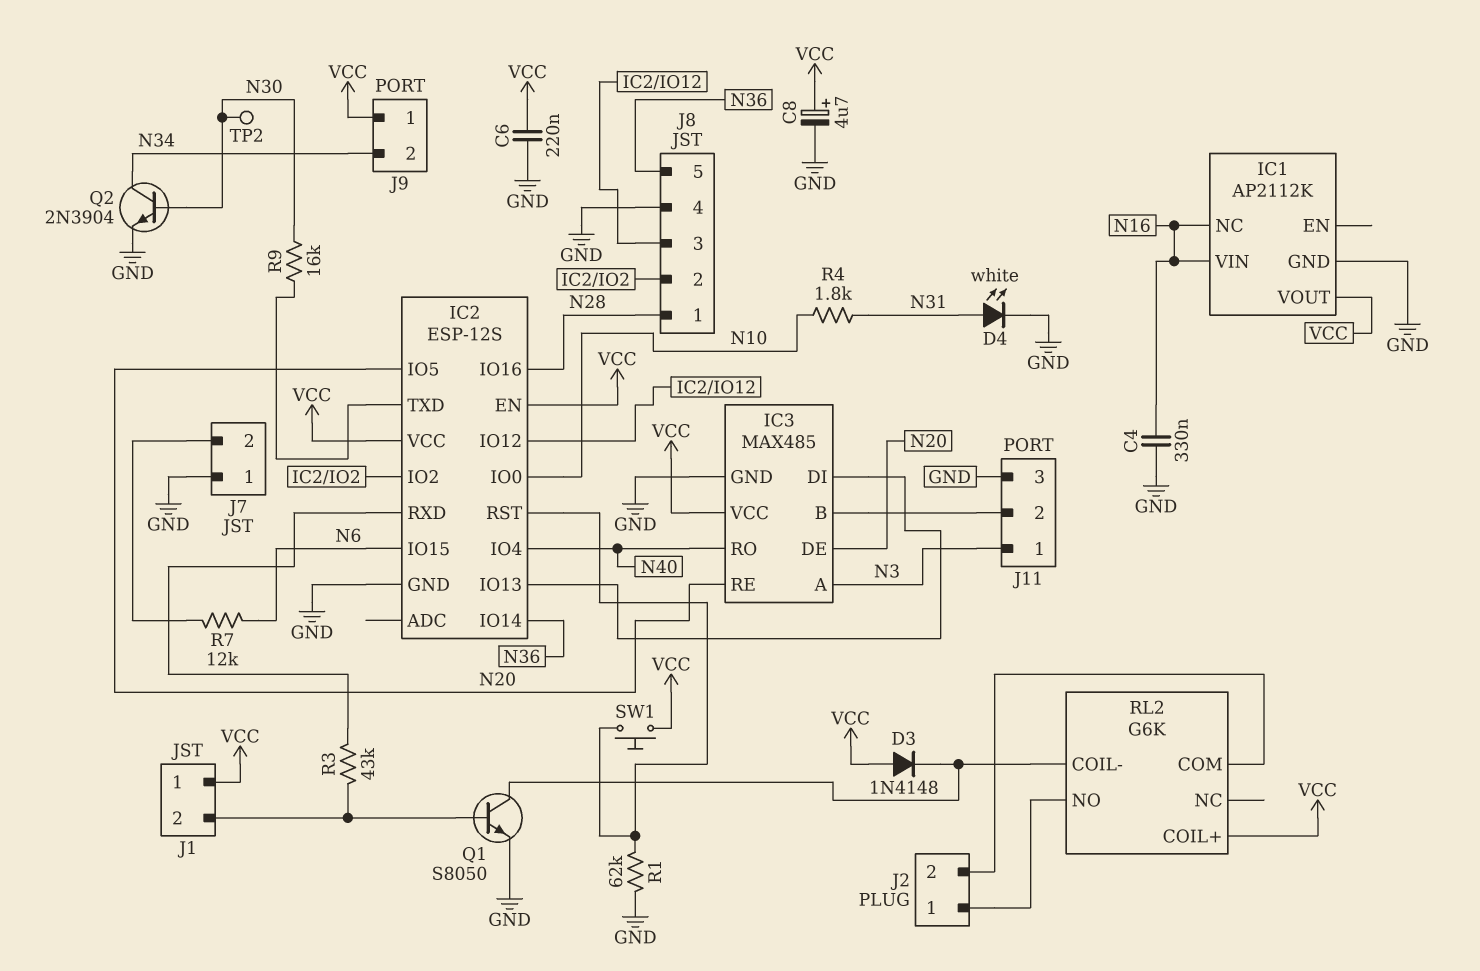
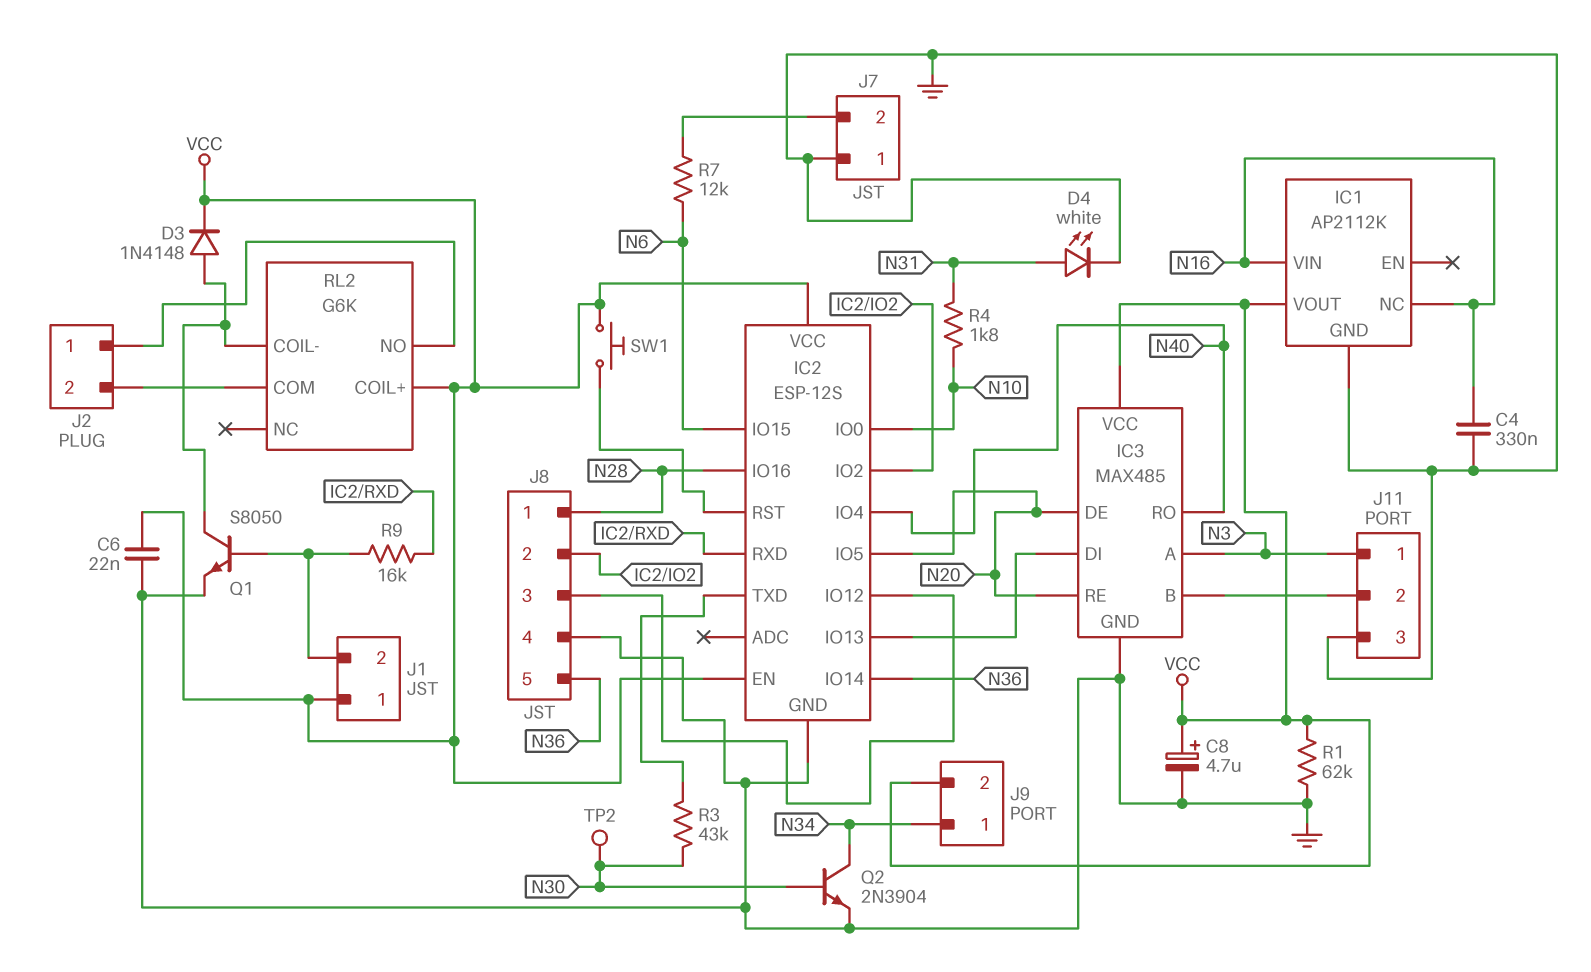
C6: 220nF (GND, VCC) -> 22nF (GND, VCC)
D3: diode 1N4148 (A VCC, K RL2/COIL-) -> diode 1N4148 (A RL2/COIL-, K VCC)
J9 pin 1: VCC -> N34
J9 pin 2: N34 -> VCC
R1: 62k (GND, IC2/RST) -> 62k (GND, VCC)
R3: 43k (IC2/RXD, J1/2) -> 43k (IC2/TXD, N30)
R9: 16k (IC2/TXD, N30) -> 16k (IC2/RXD, J1/2)

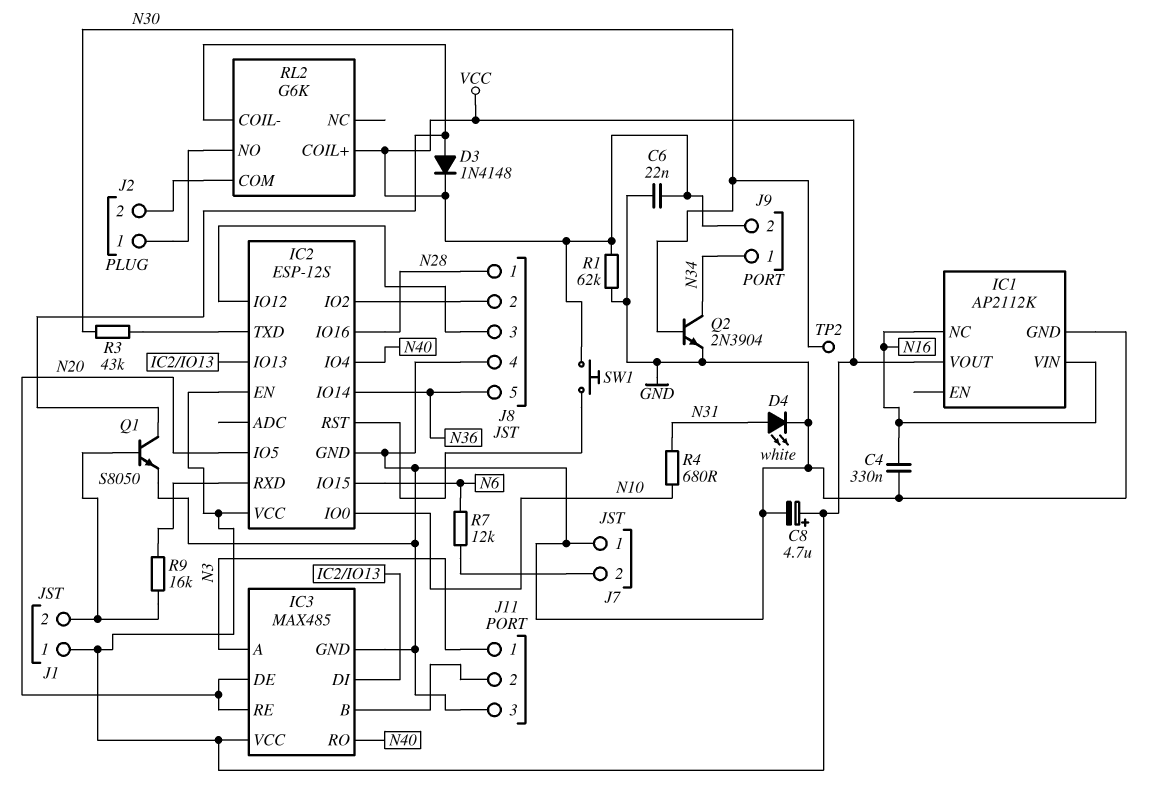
R4: 1.8k (N10, N31) -> 680 (N10, N31)

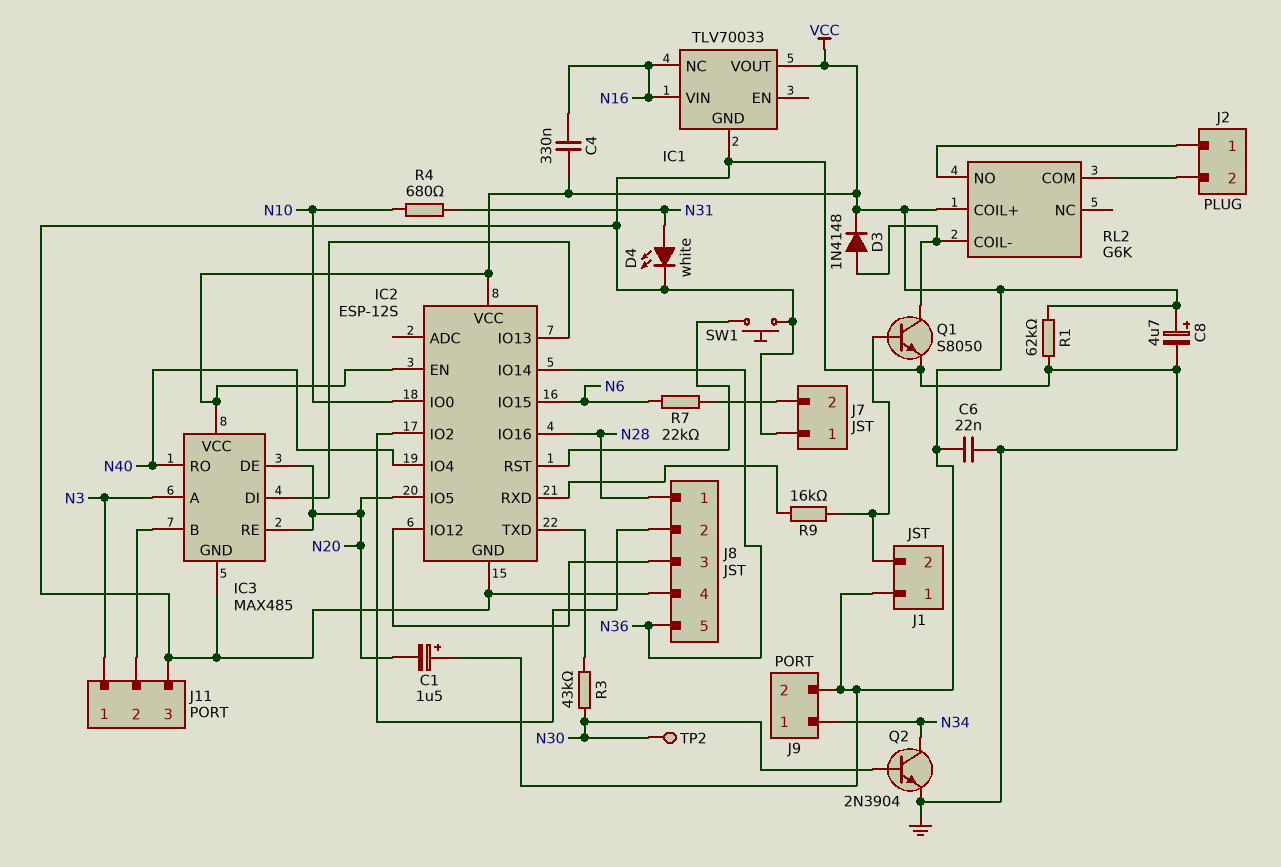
C1: none -> 1.5uF (plus VCC, minus N20)
C4: 330nF (GND, N16) -> 330nF (N16, VCC)
IC1: AP2112K -> TLV70033
R7: 12k (J7/2, N6) -> 22k (J7/2, N6)
SW1: button (IC2/RST, VCC) -> button (GND, IC2/RST)

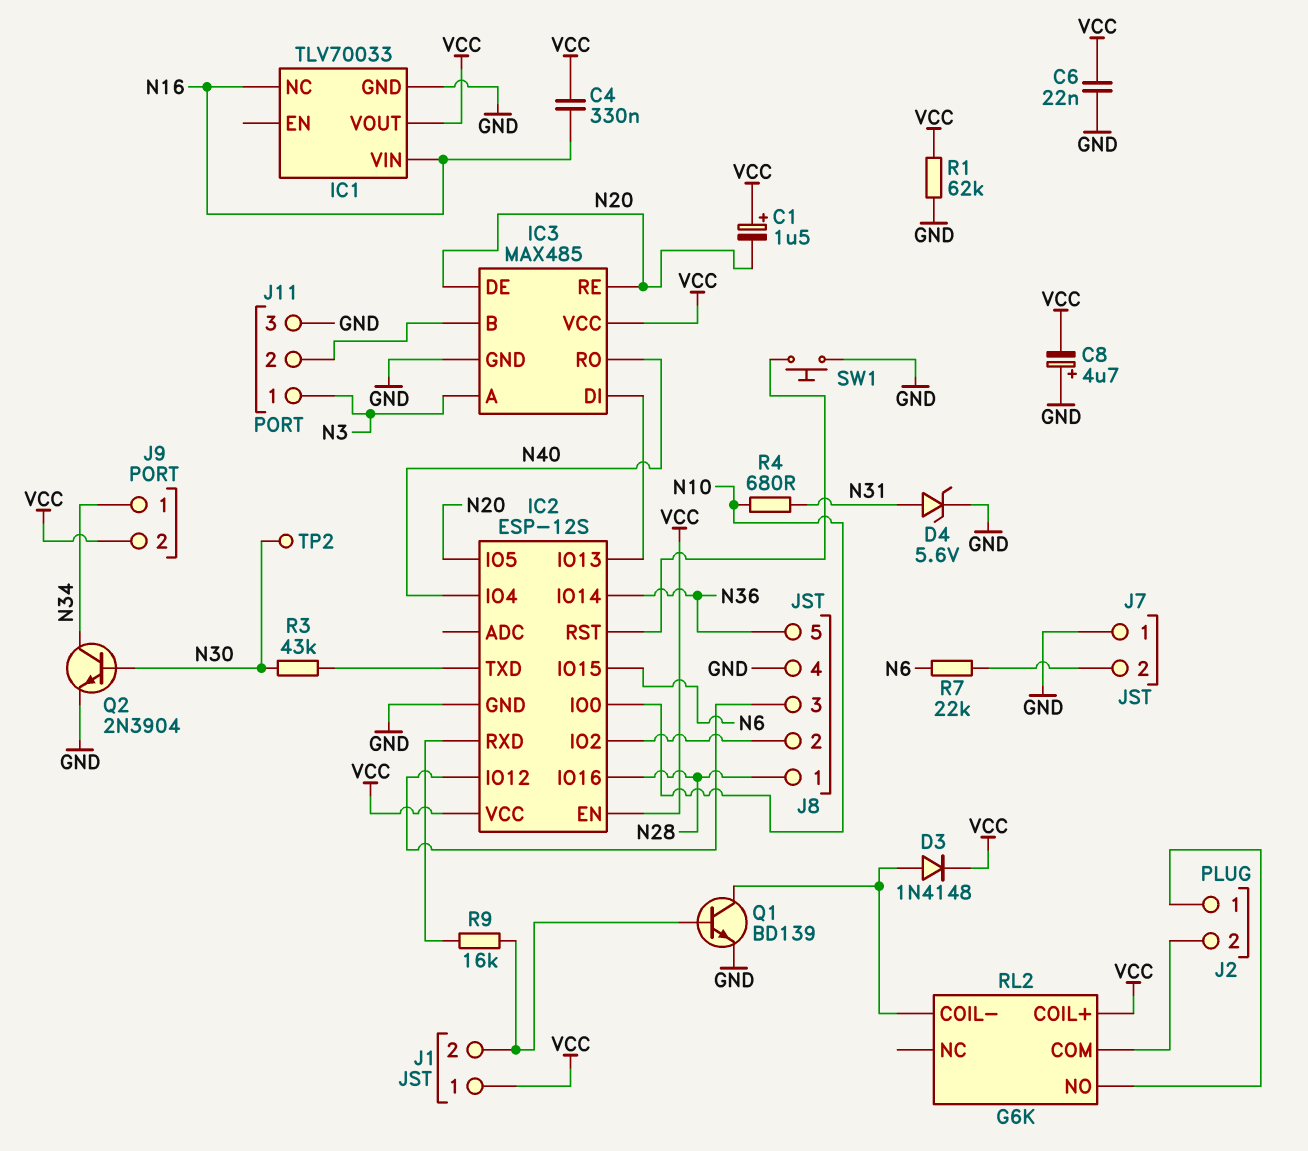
C8: 4.7uF (plus VCC, minus GND) -> 4.7uF (plus GND, minus VCC)
D4: LED white (A N31, K GND) -> zener 5.6V (A N31, K GND)
Q1: NPN S8050 (B J1/2, C RL2/COIL-, E GND) -> NPN BD139 (B J1/2, C RL2/COIL-, E GND)

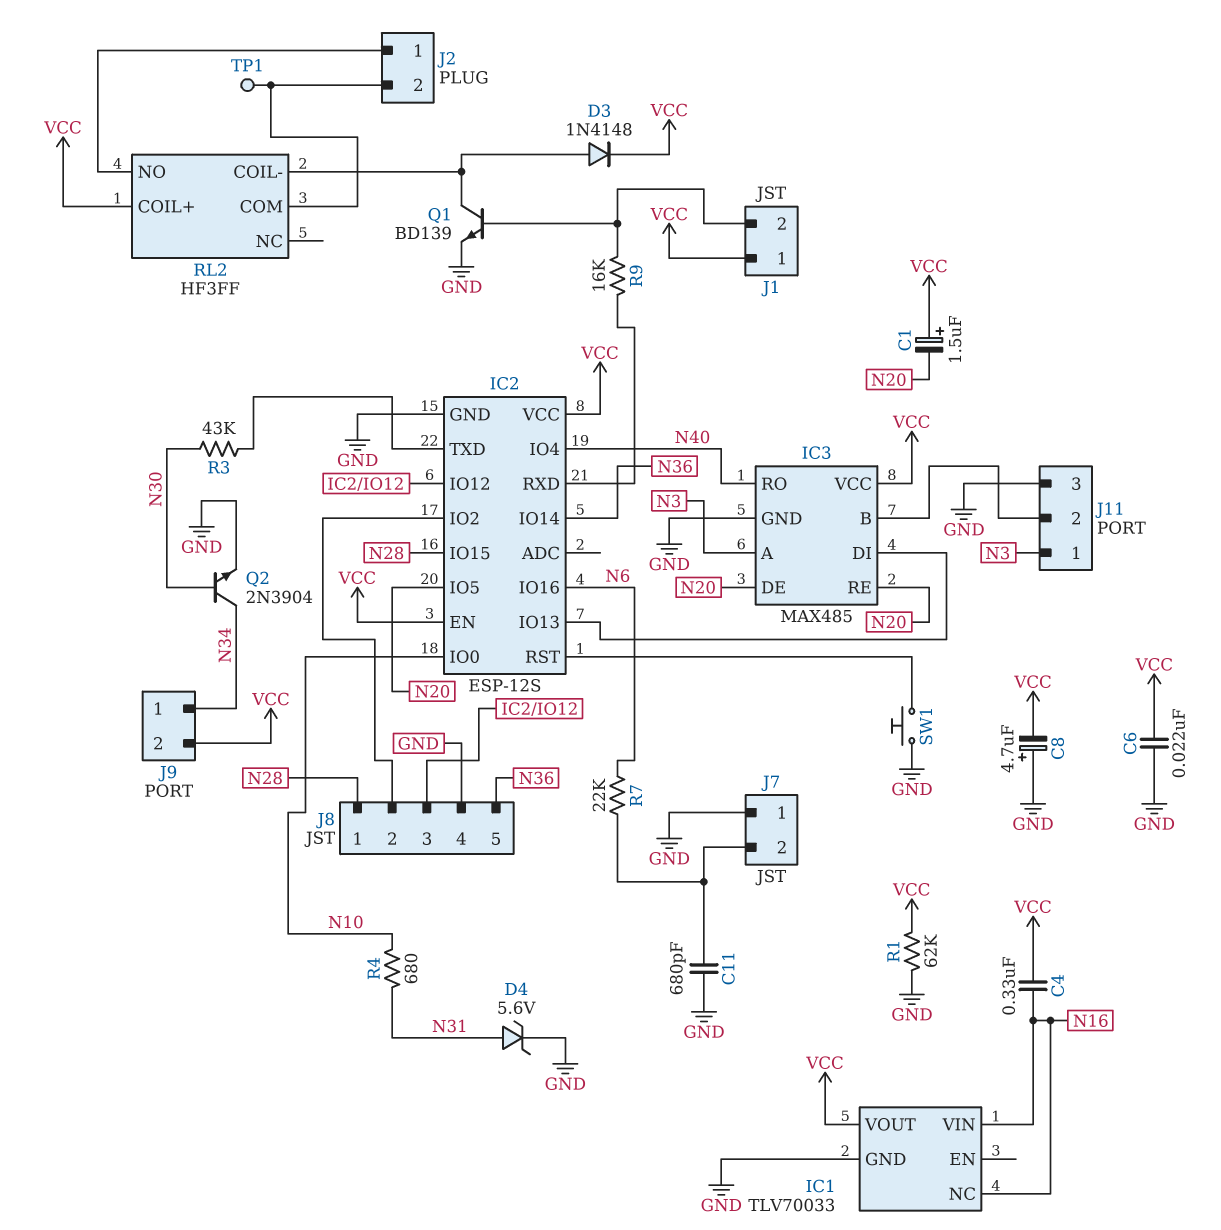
C11: none -> 680pF (GND, J7/2)
IC2 pin IO15: N6 -> N28
IC2 pin IO16: N28 -> N6
RL2: G6K -> HF3FF
TP1: none -> test point (J2/2)
TP2: test point (N30) -> none

